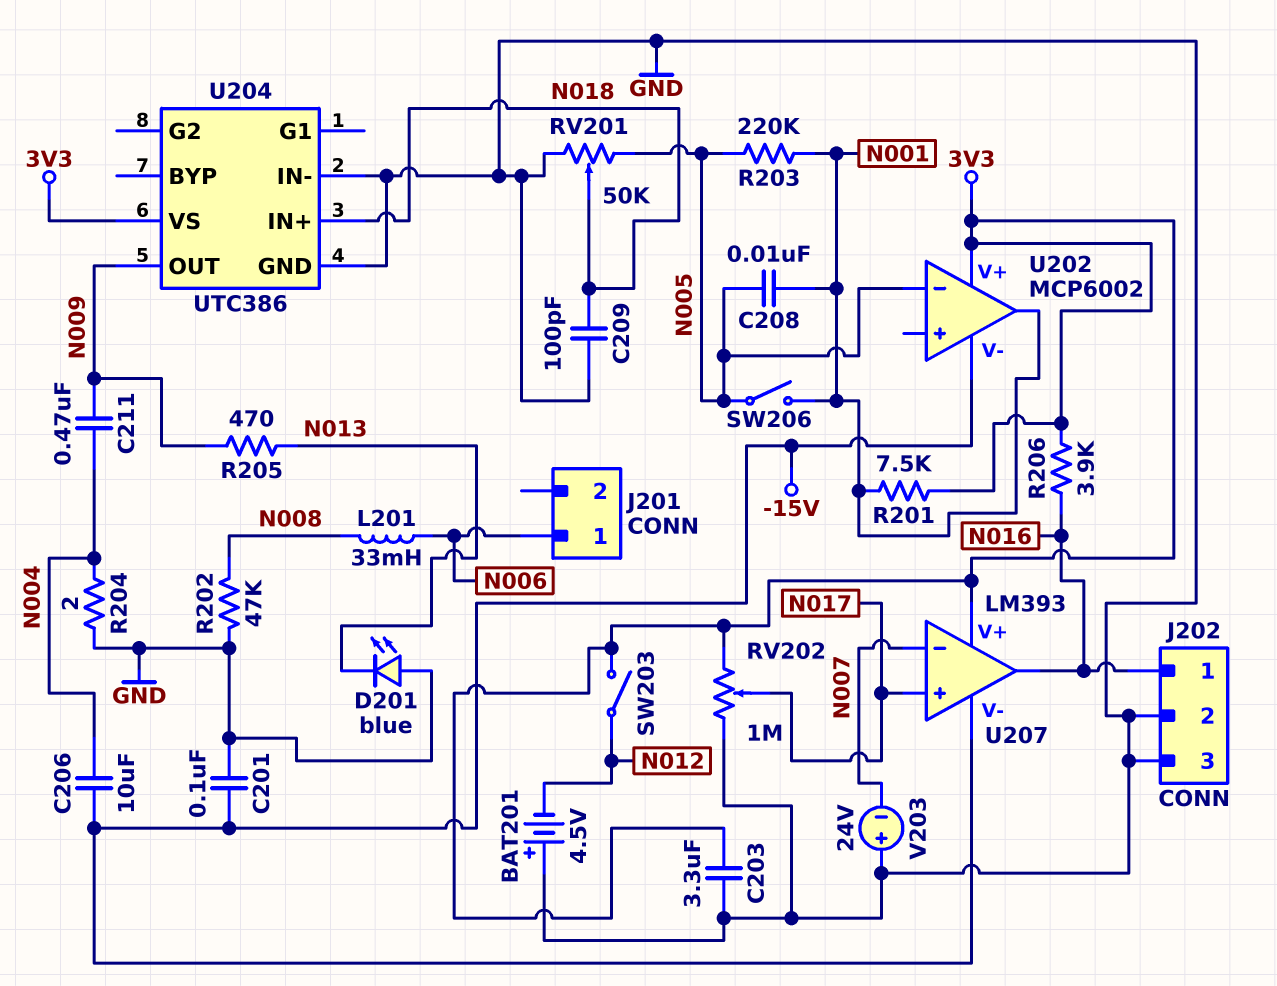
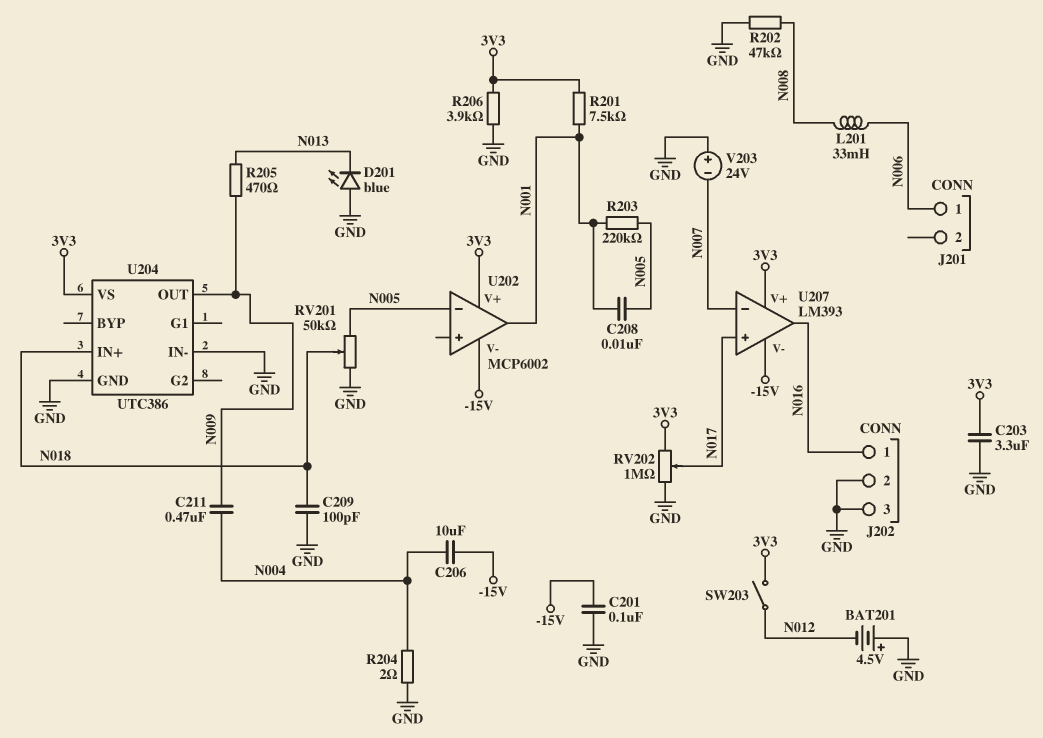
R206: 3.9k (3V3, N016) -> 3.9k (3V3, GND)
SW206: switch (N001, N005) -> none

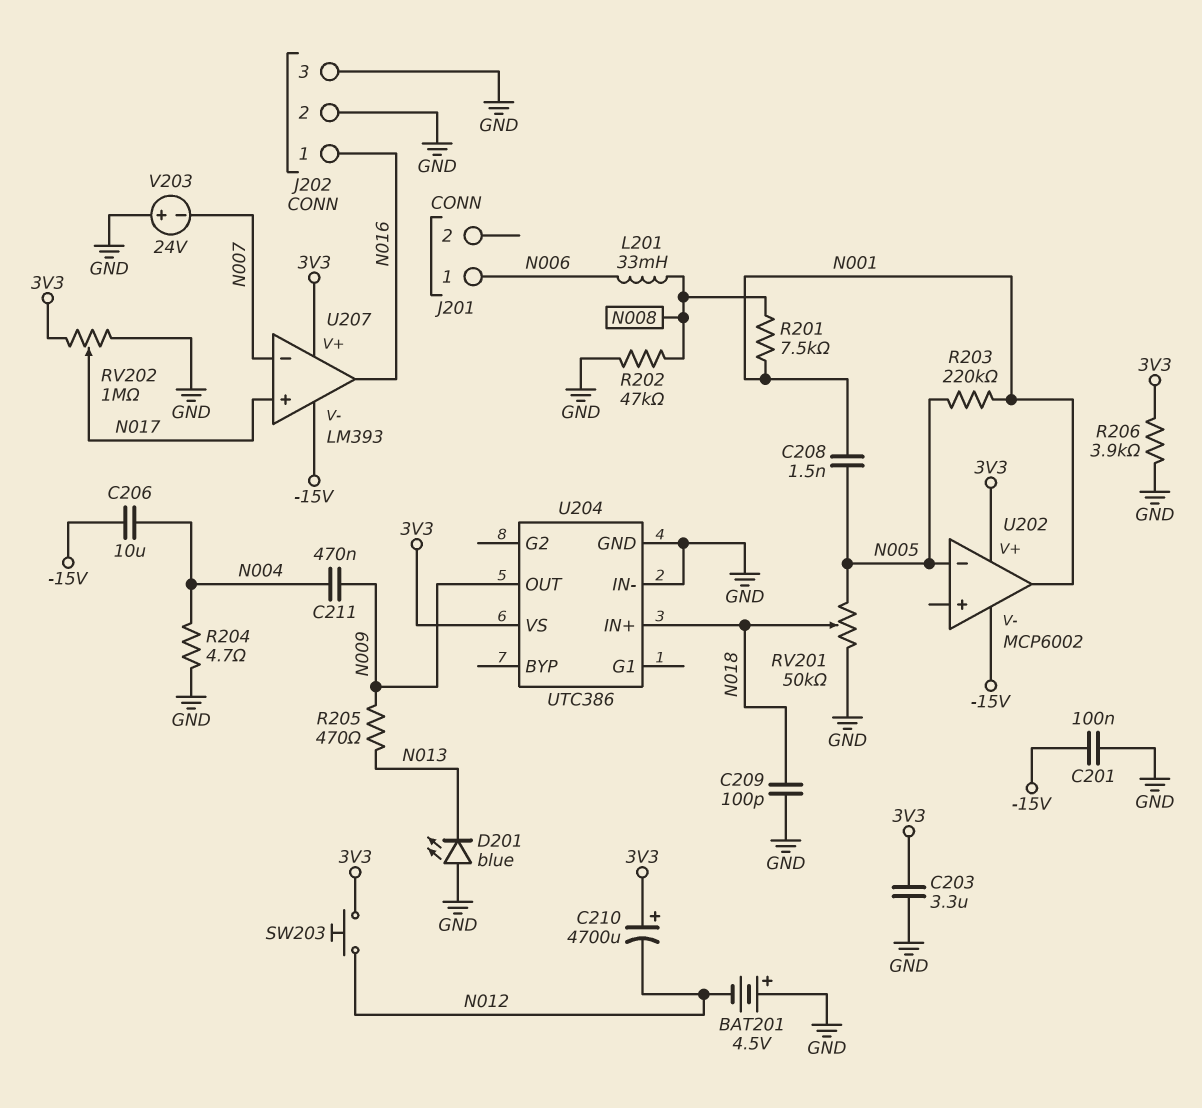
C208: 10nF (N001, N005) -> 1.5nF (N001, N005)
C210: none -> 4700uF (plus 3V3, minus N012)
R201: 7.5k (3V3, N001) -> 7.5k (N001, N008)
R204: 2 (GND, N004) -> 4.7 (GND, N004)
SW203: switch (3V3, N012) -> button (3V3, N012)

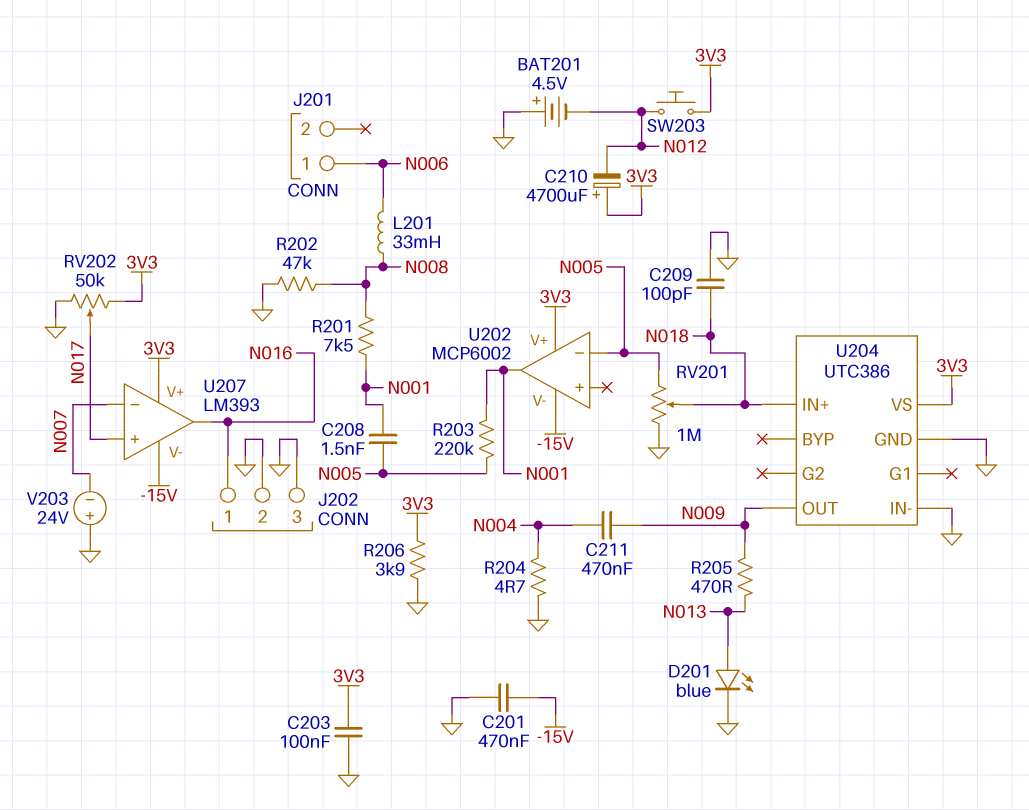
C201: 100nF (-15V, GND) -> 470nF (-15V, GND)
C203: 3.3uF (3V3, GND) -> 100nF (3V3, GND)
C206: 10uF (-15V, N004) -> none
D201: LED blue (A GND, K N013) -> LED blue (A N013, K GND)
RV201: 50k (GND, N005, wiper N018) -> 1M (GND, N005, wiper N018)
RV202: 1M (3V3, GND, wiper N017) -> 50k (3V3, GND, wiper N017)

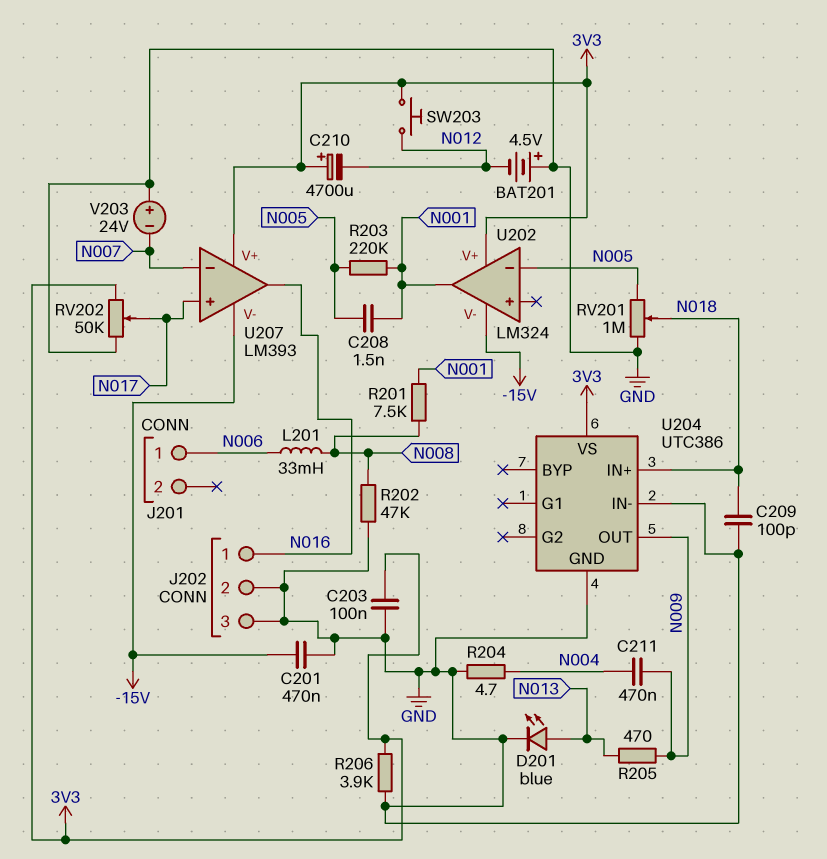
U202: MCP6002 -> LM324

